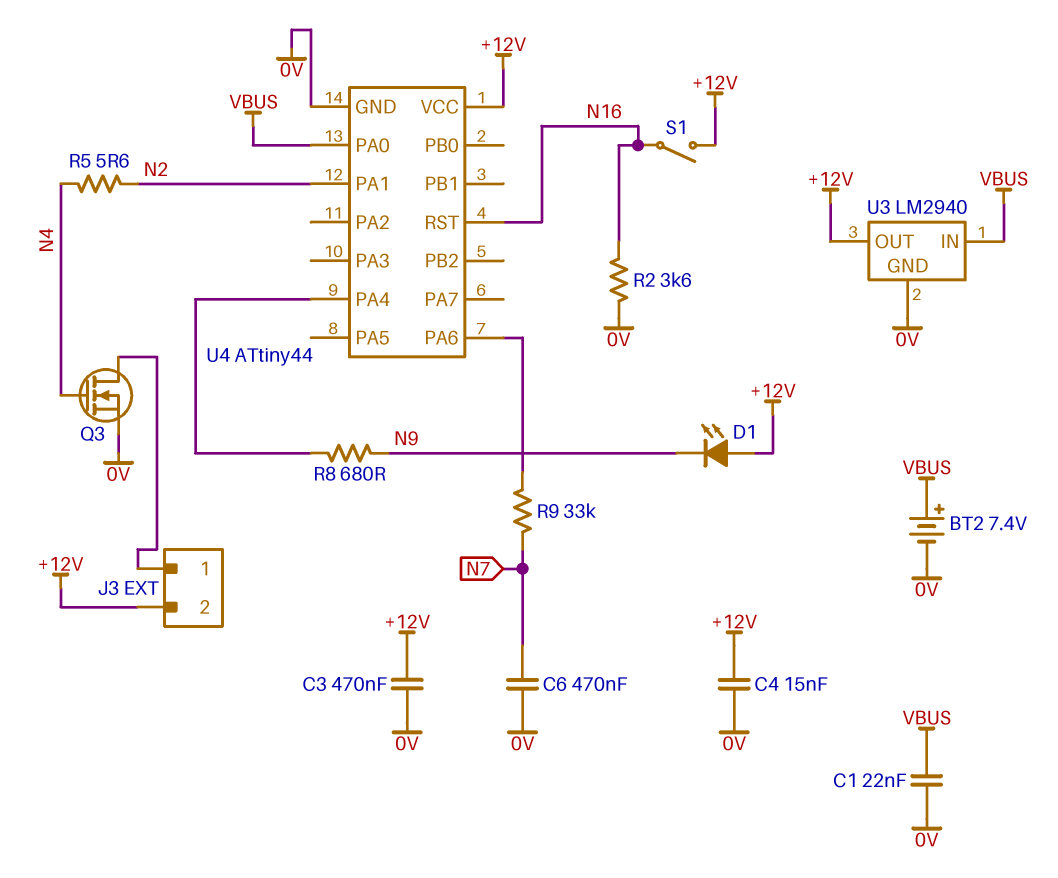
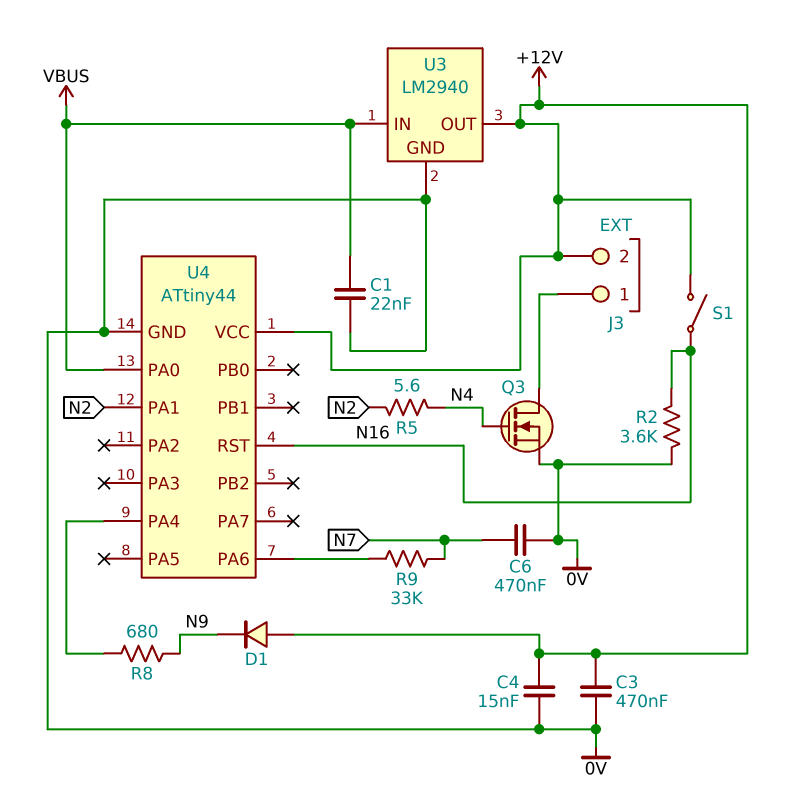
BT2: 7.4V (plus VBUS, minus 0V) -> none
D1: LED (A +12V, K N9) -> diode (A +12V, K N9)

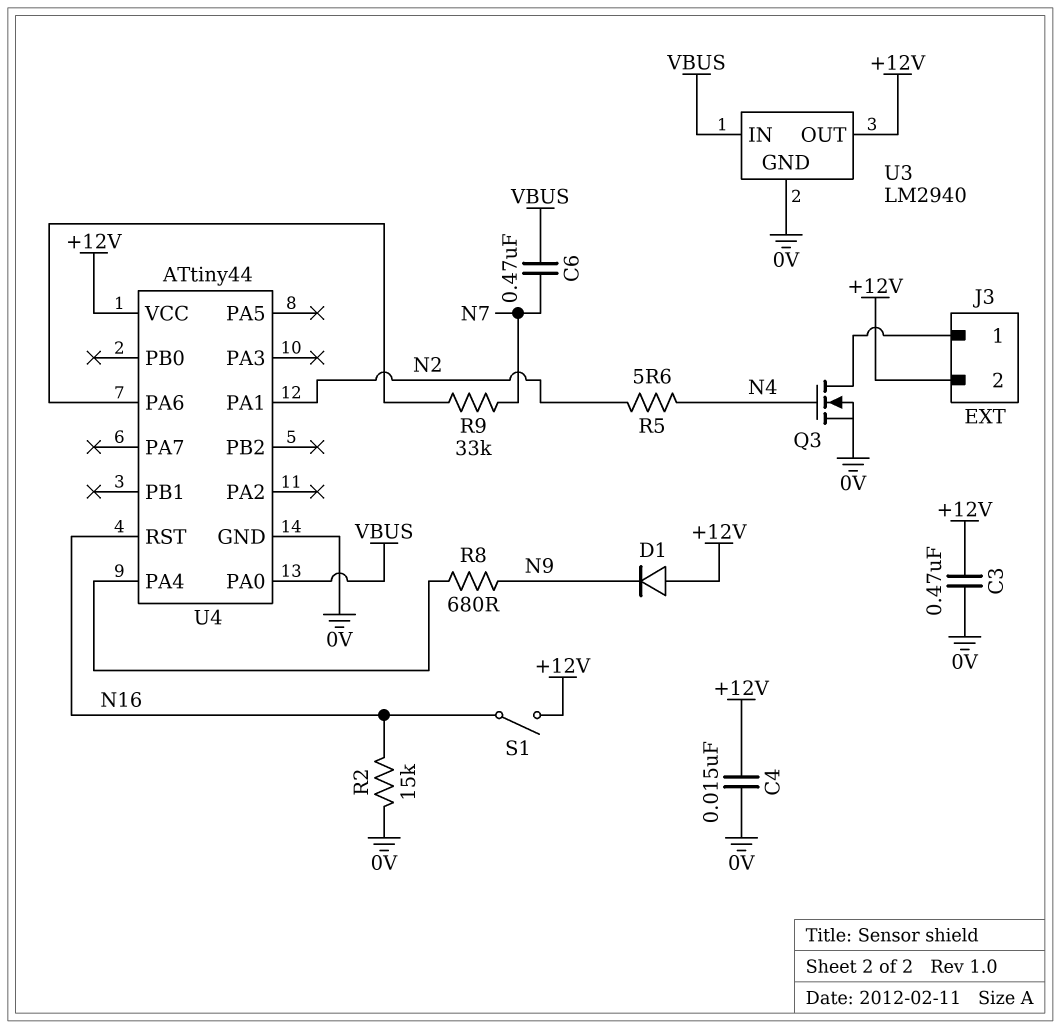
C1: 22nF (0V, VBUS) -> none
C6: 470nF (0V, N7) -> 470nF (N7, VBUS)
R2: 3.6k (0V, N16) -> 15k (0V, N16)

